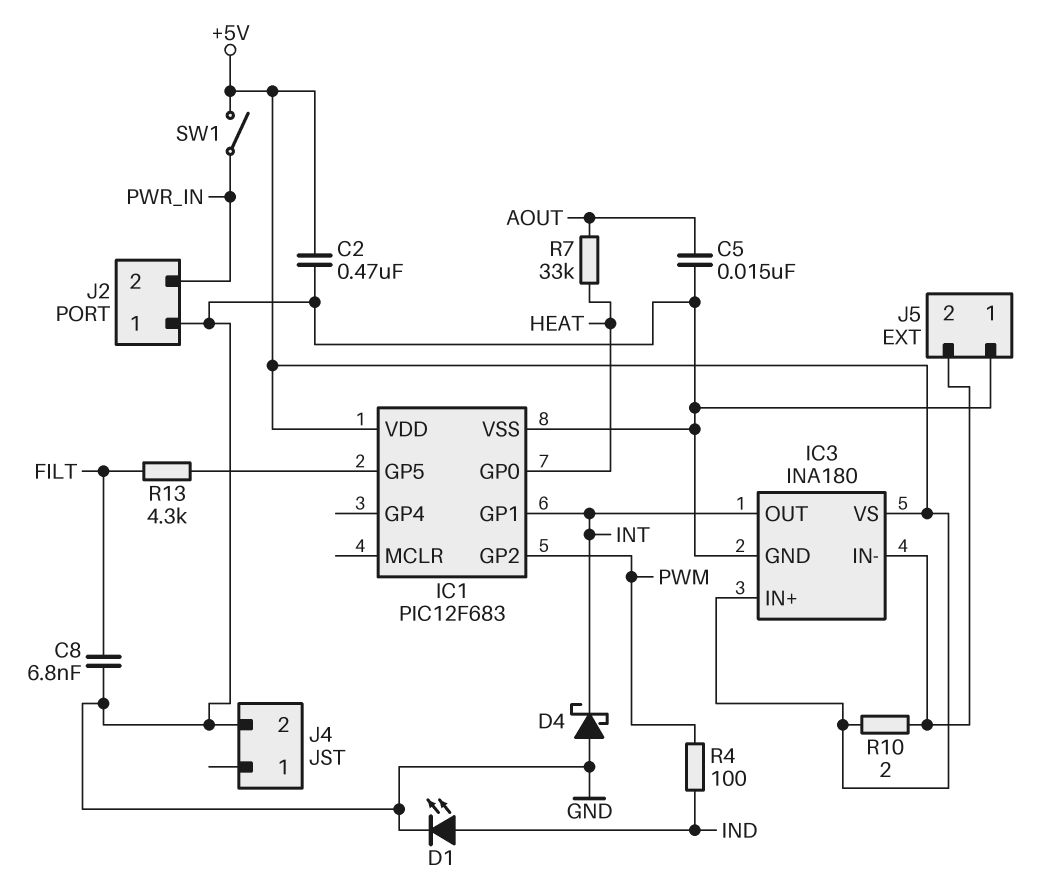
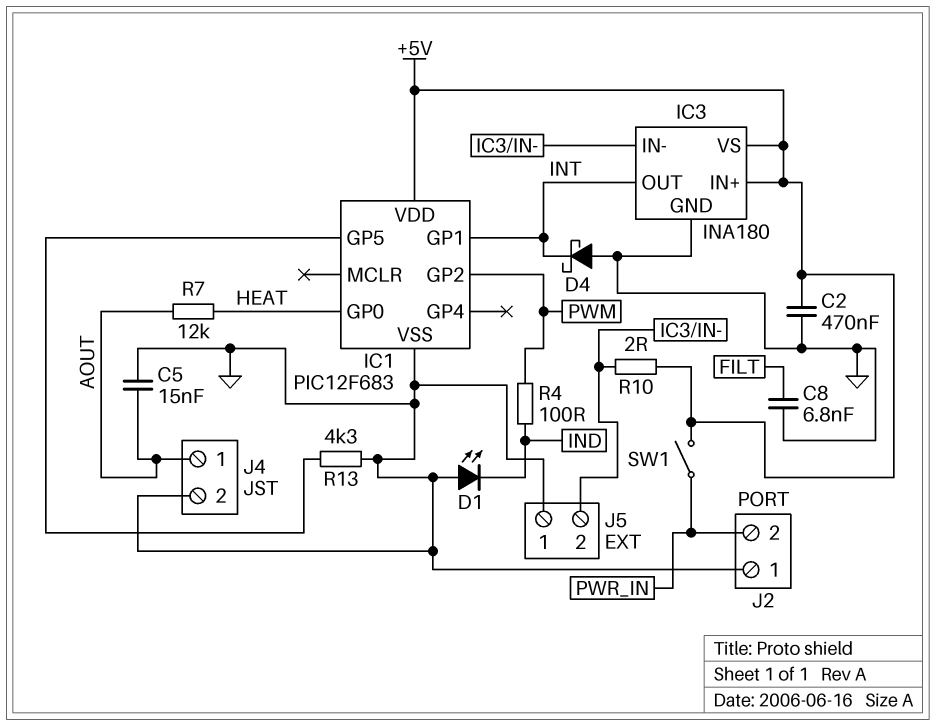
D1: LED (A IND, K GND) -> LED (A GND, K IND)
J4 pin 1: none -> AOUT
R7: 33k (AOUT, HEAT) -> 12k (AOUT, HEAT)
R13: 4.3k (FILT, IC1/GP5) -> 4.3k (GND, IC1/GP5)

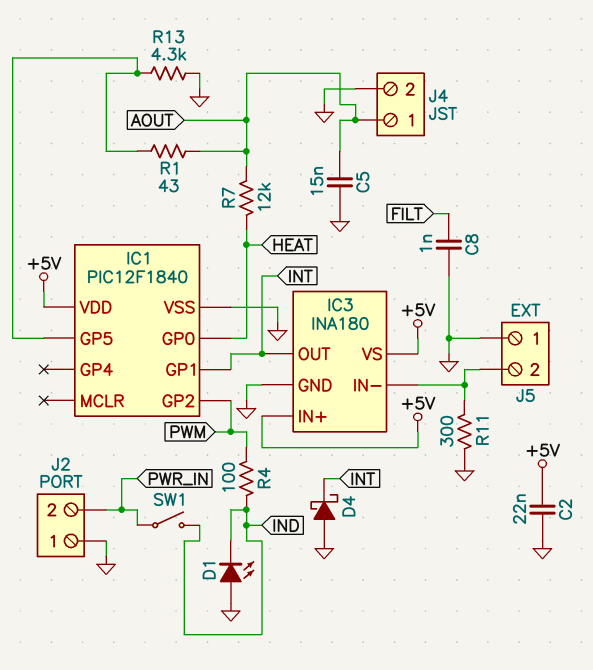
C2: 470nF (+5V, GND) -> 22nF (+5V, GND)
C8: 6.8nF (FILT, GND) -> 1nF (FILT, GND)
IC1: PIC12F683 -> PIC12F1840
R1: none -> 43 (AOUT, IC1/GP5)
R10: 2 (+5V, IC3/IN-) -> none
R11: none -> 300 (GND, IC3/IN-)
SW1: switch (+5V, PWR_IN) -> switch (IND, PWR_IN)

